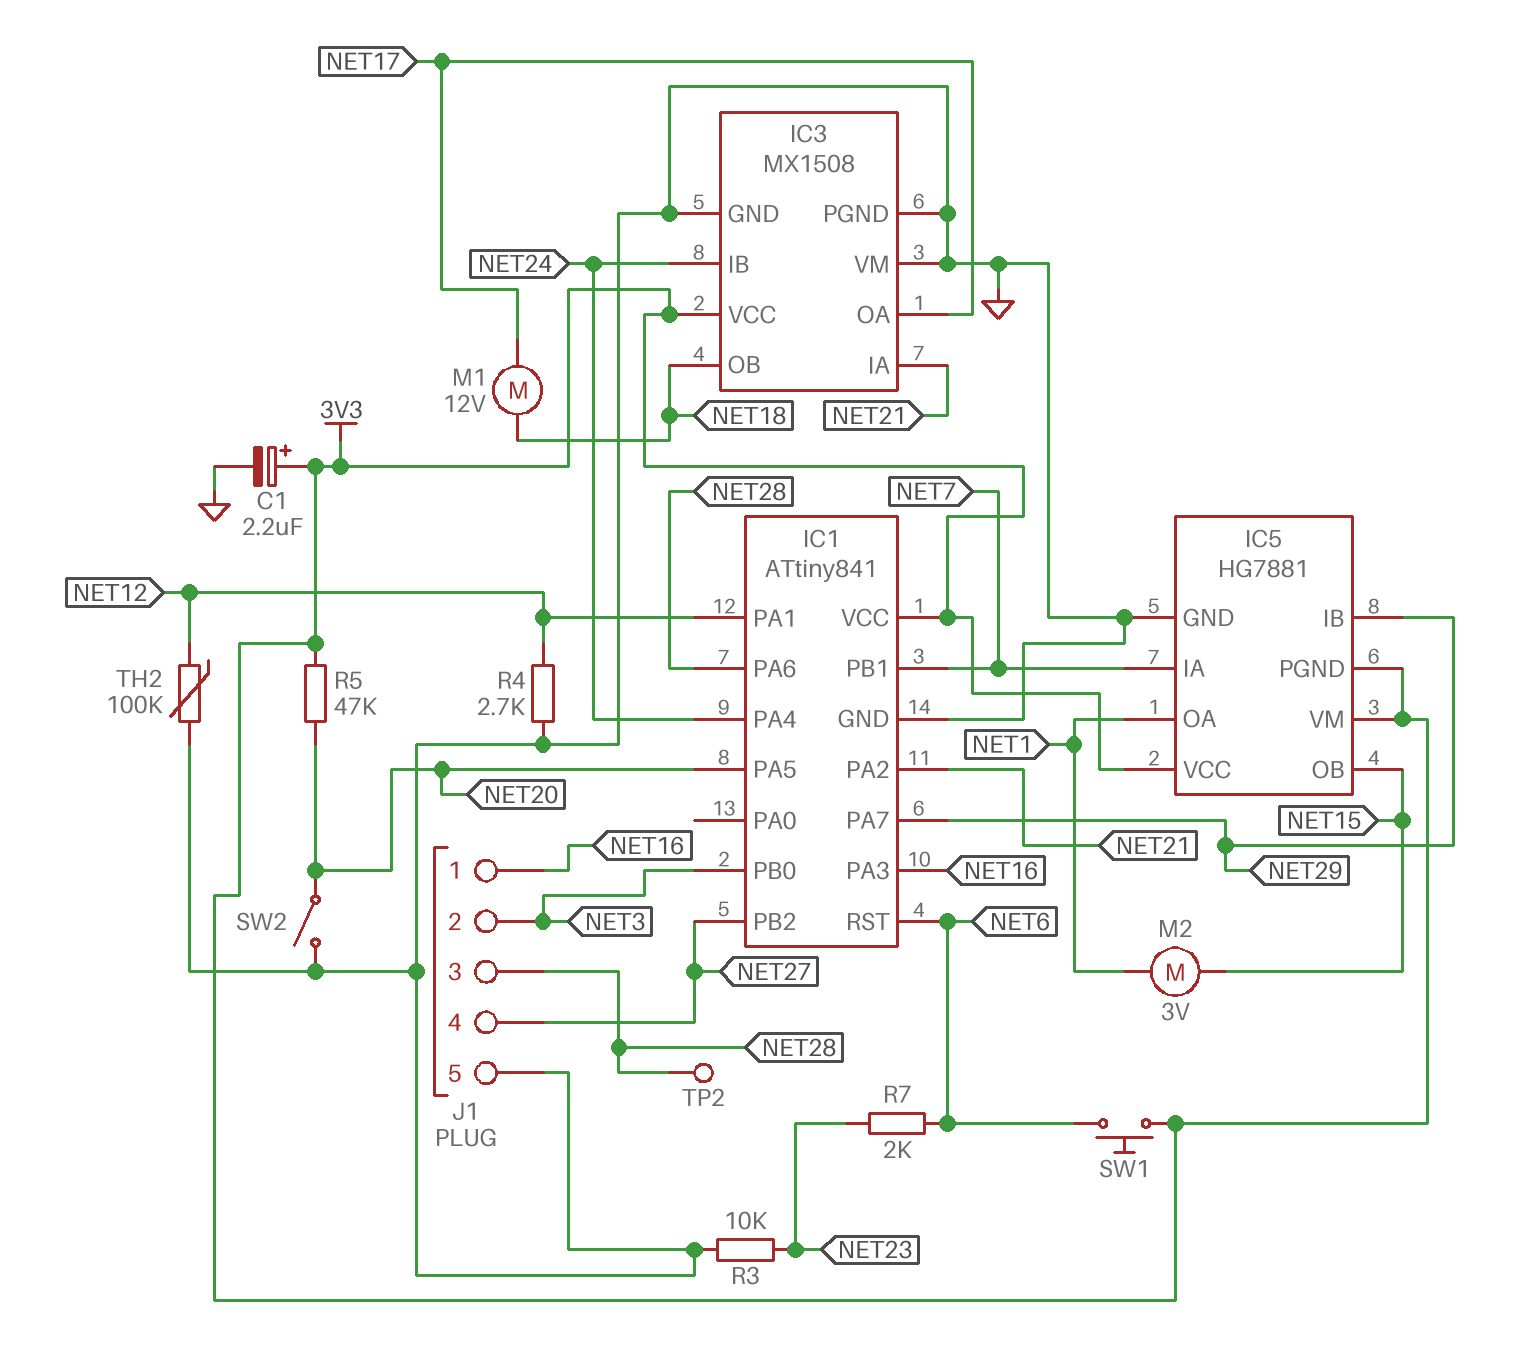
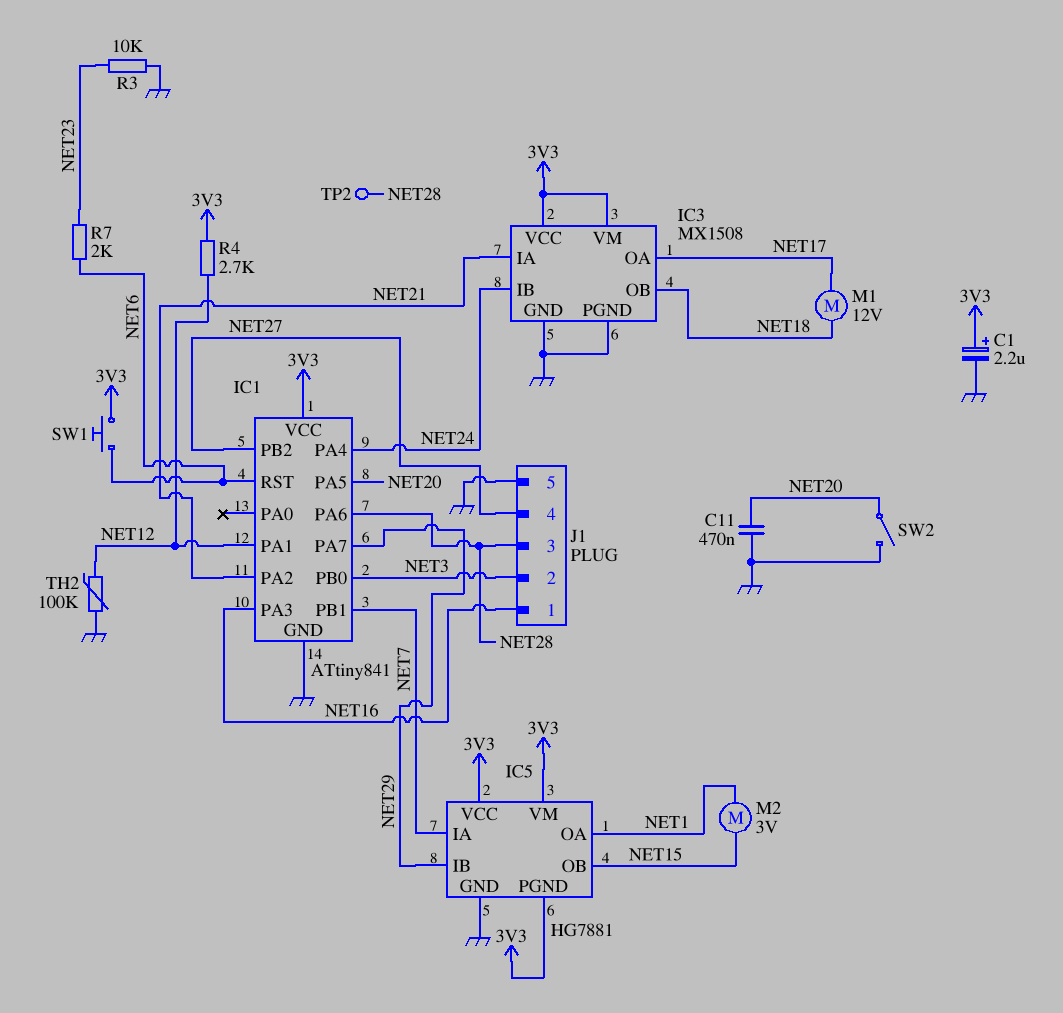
C11: none -> 470nF (GND, NET20)
IC3 pin VM: GND -> 3V3
R4: 2.7k (GND, NET12) -> 2.7k (3V3, NET12)
R5: 47k (3V3, NET20) -> none

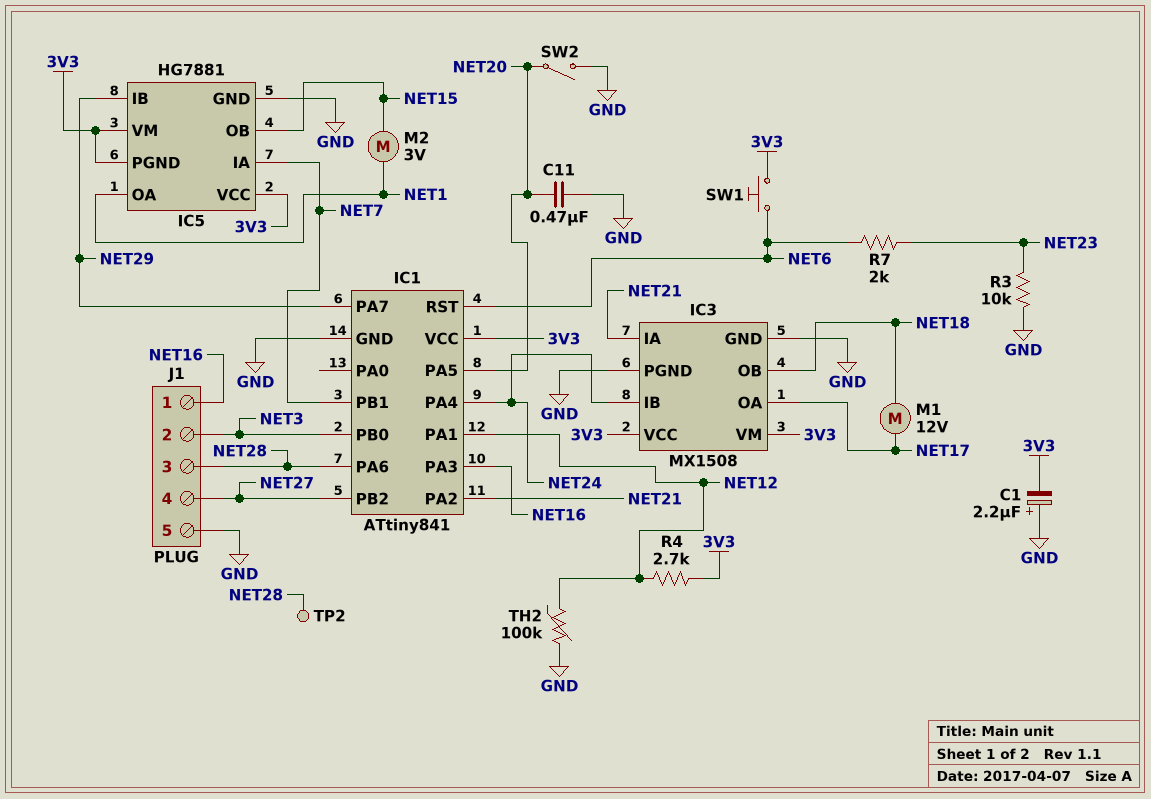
C1: 2.2uF (plus 3V3, minus GND) -> 2.2uF (plus GND, minus 3V3)

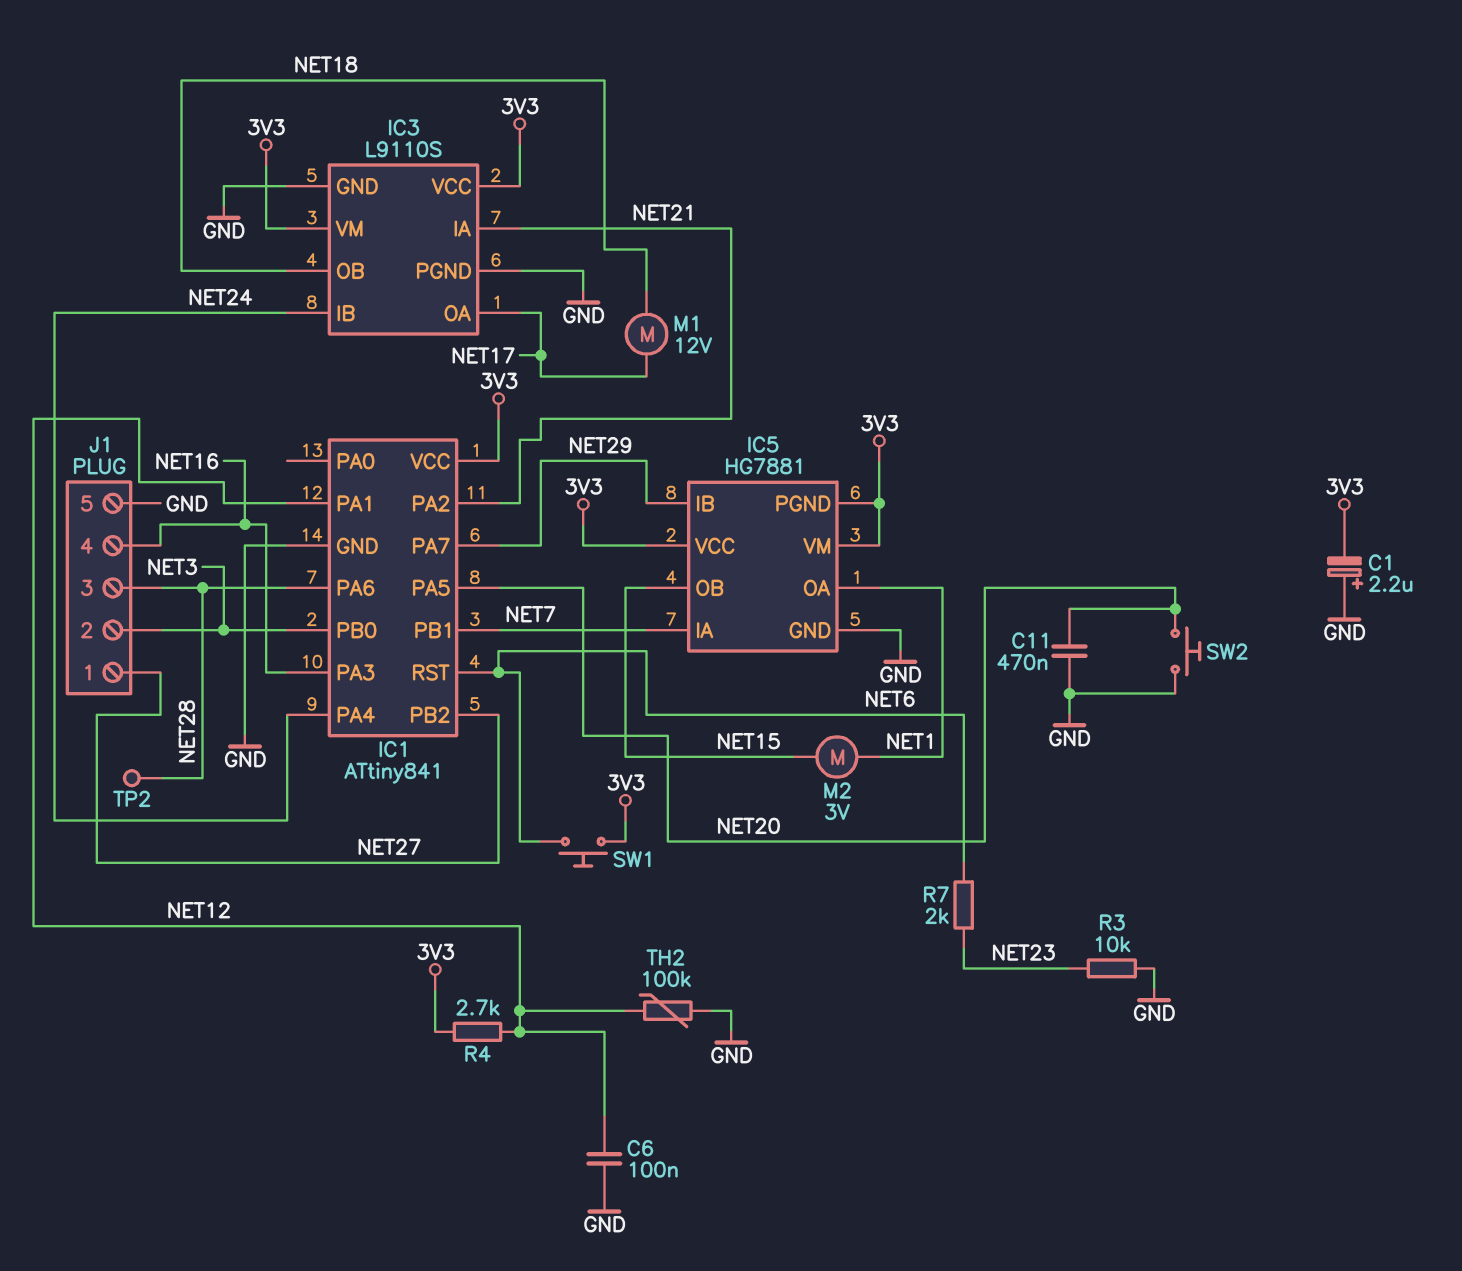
C6: none -> 100nF (GND, NET12)
IC3: MX1508 -> L9110S
J1 pin 1: NET16 -> NET27
J1 pin 4: NET27 -> NET16
SW2: switch (GND, NET20) -> button (GND, NET20)

